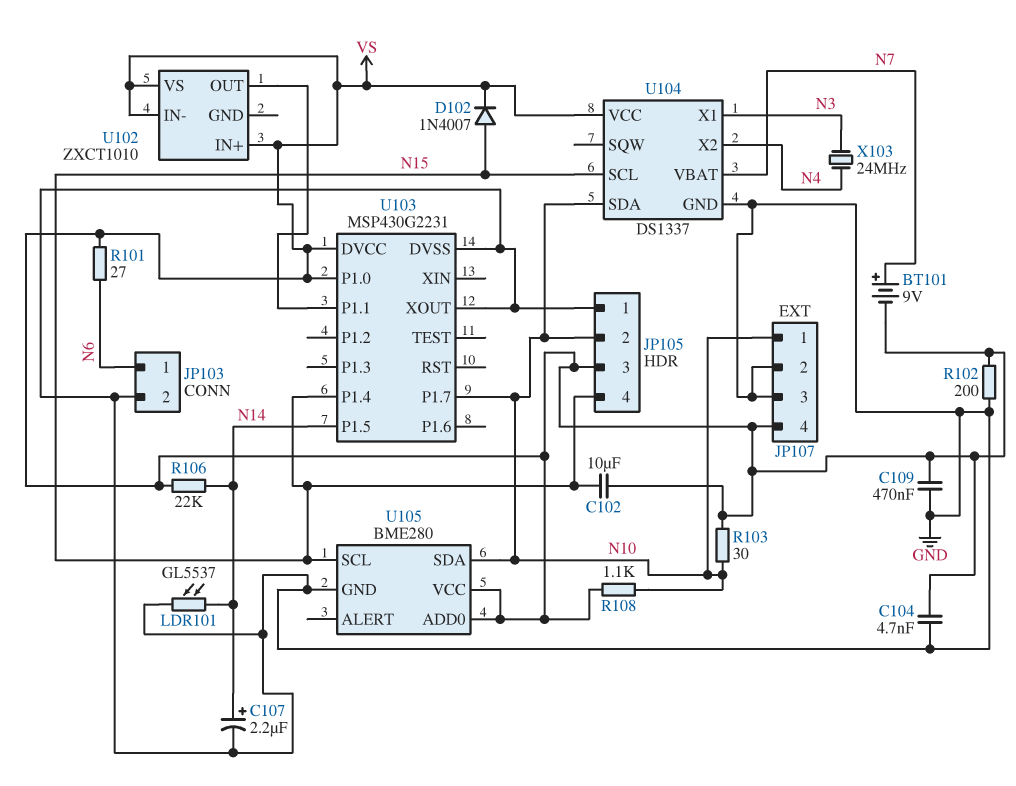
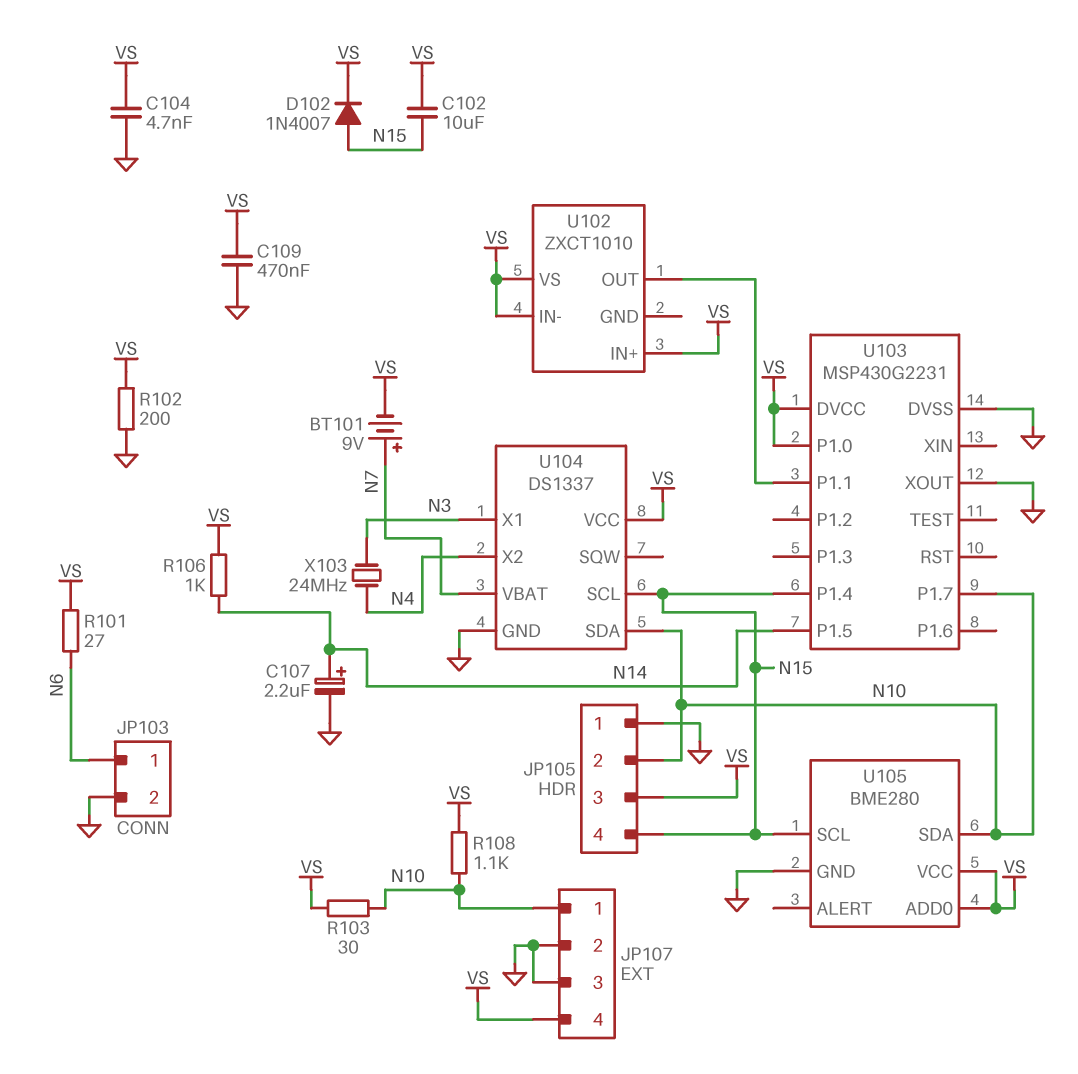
LDR101: GL5537 (GND, N14) -> none
R106: 22k (N14, VS) -> 1k (N14, VS)

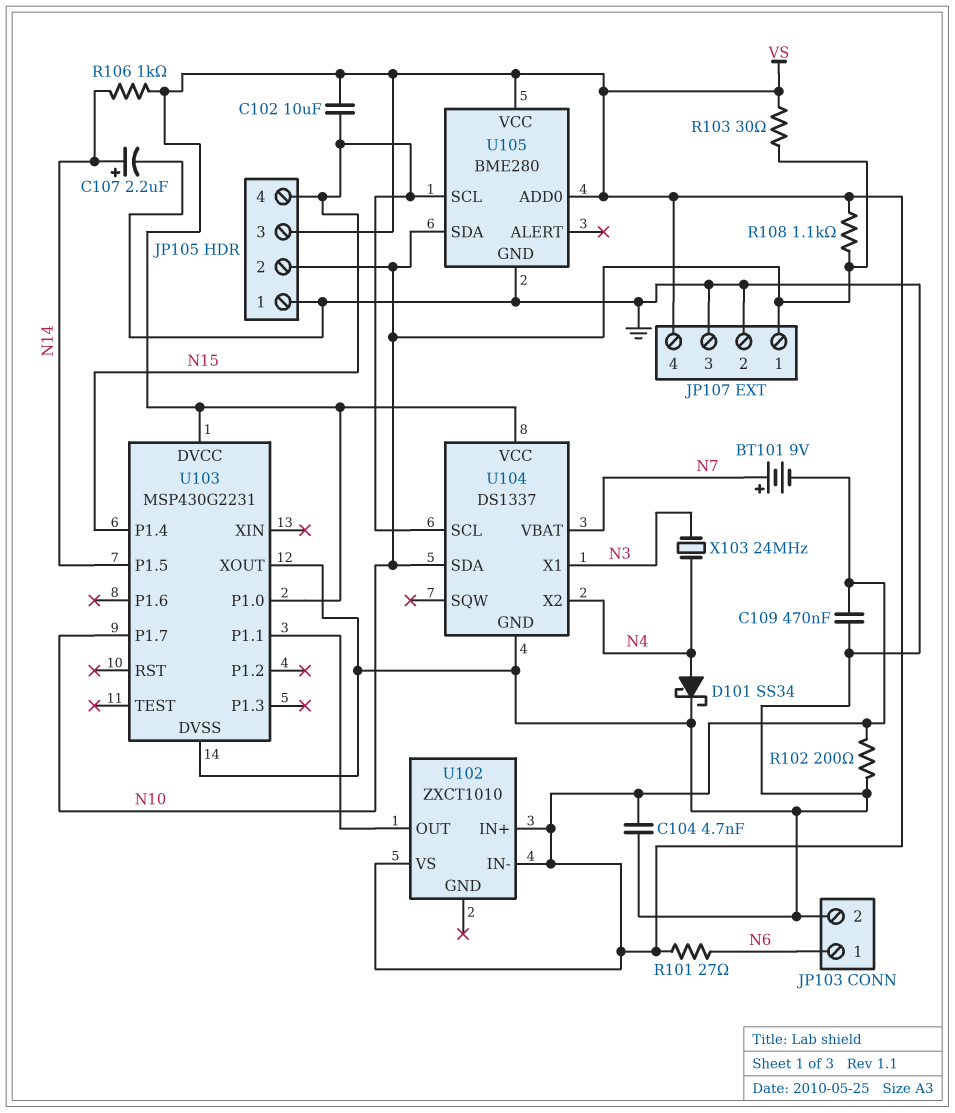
D101: none -> schottky SS34 (A N4, K GND)
D102: diode 1N4007 (A N15, K VS) -> none

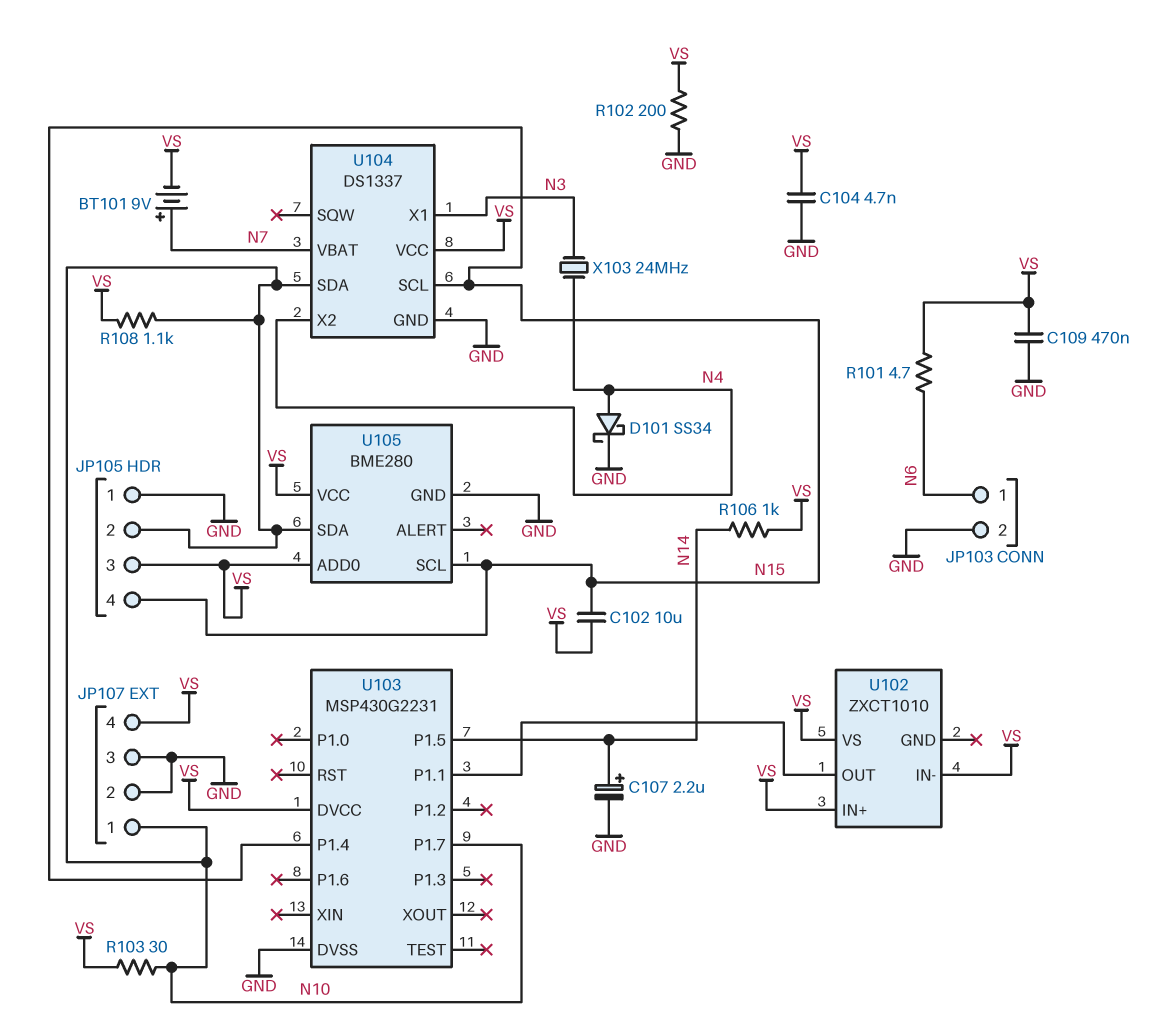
R101: 27 (N6, VS) -> 4.7 (N6, VS)
U103 pin P1.0: VS -> none
U103 pin XOUT: GND -> none

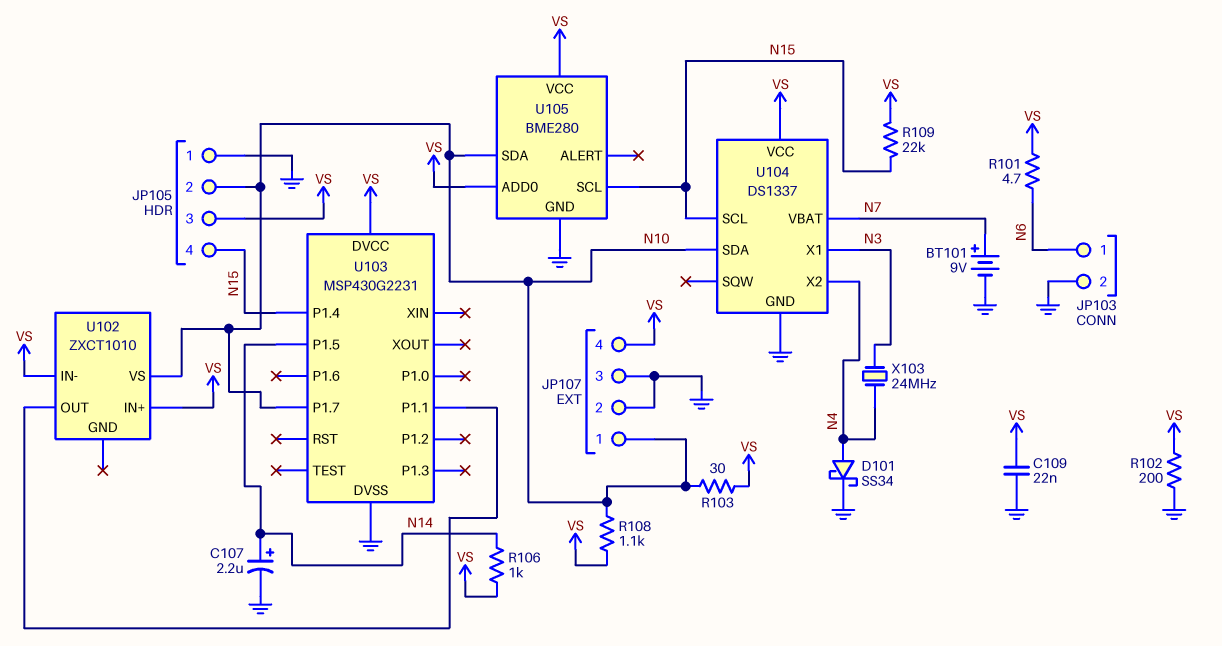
BT101: 9V (plus N7, minus VS) -> 9V (plus N7, minus GND)
C102: 10uF (N15, VS) -> none
C104: 4.7nF (GND, VS) -> none
C109: 470nF (GND, VS) -> 22nF (GND, VS)
R109: none -> 22k (N15, VS)
U102 pin VS: VS -> N10

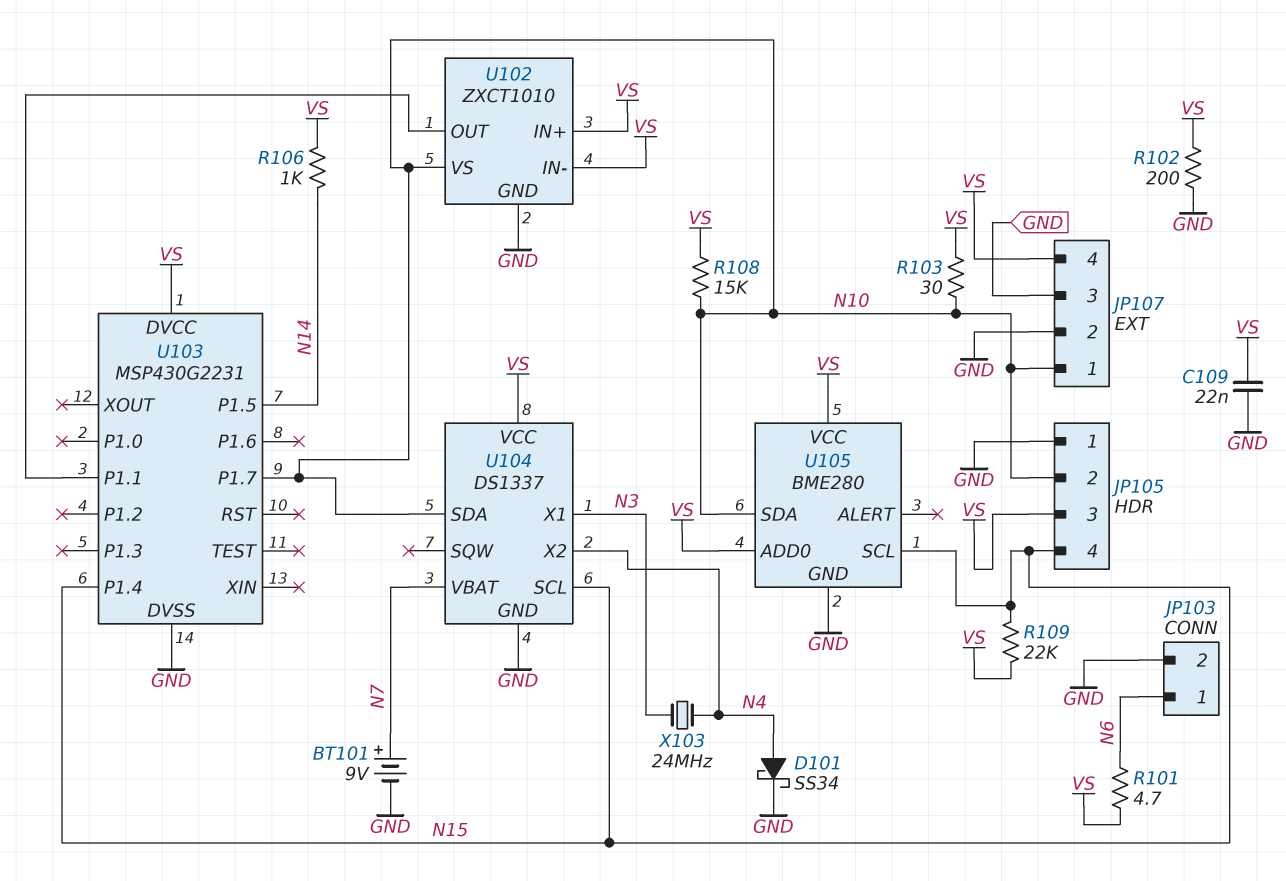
C107: 2.2uF (plus N14, minus GND) -> none
R108: 1.1k (N10, VS) -> 15k (N10, VS)
U102 pin GND: none -> GND

